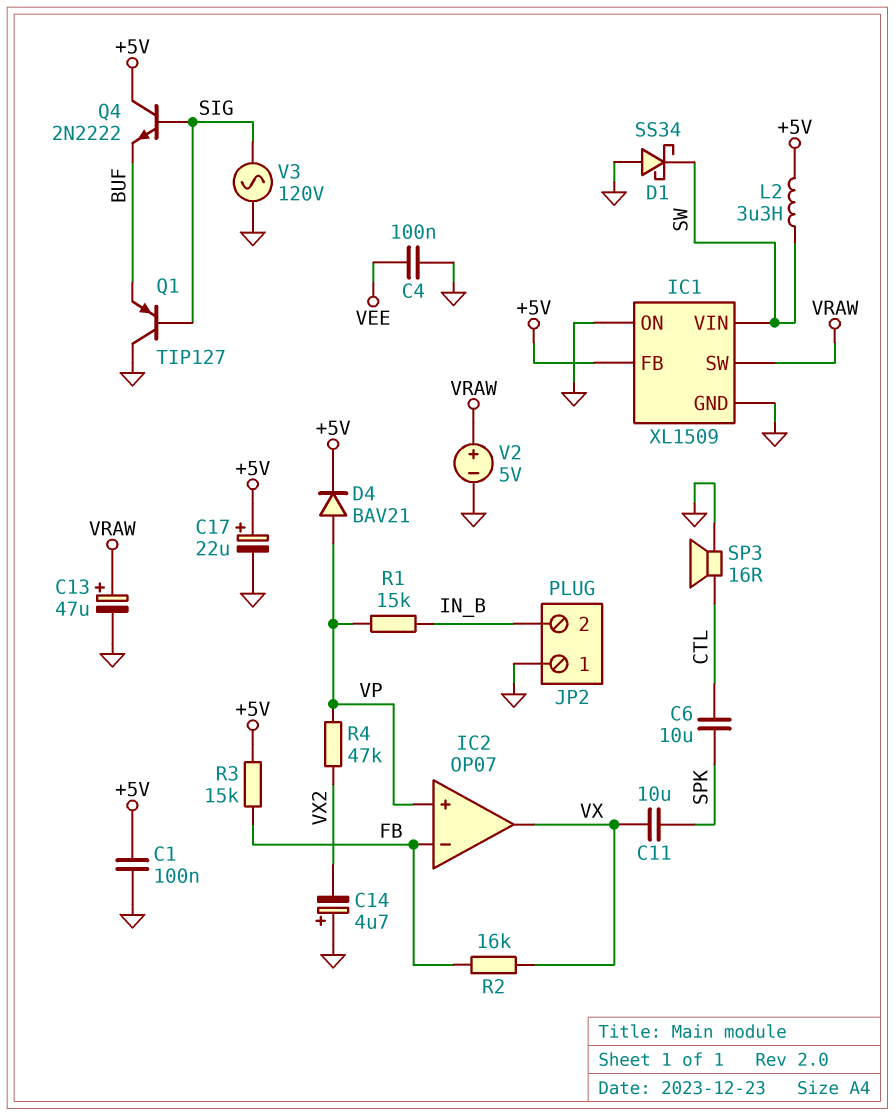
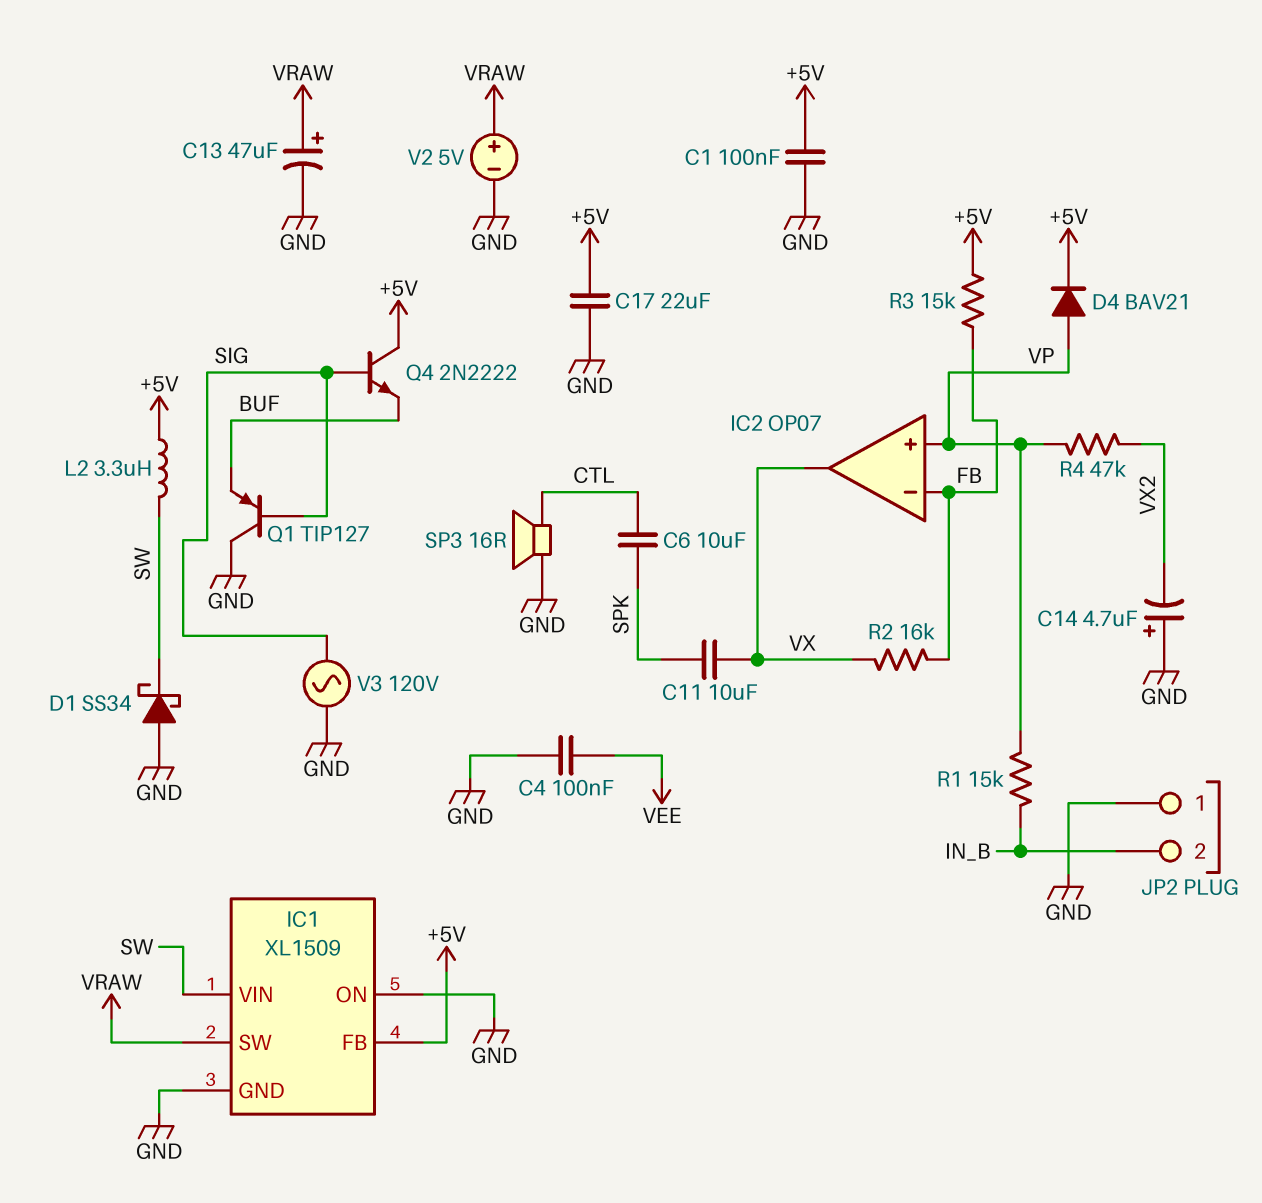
C17: 22uF (plus +5V, minus GND) -> 22uF (+5V, GND)

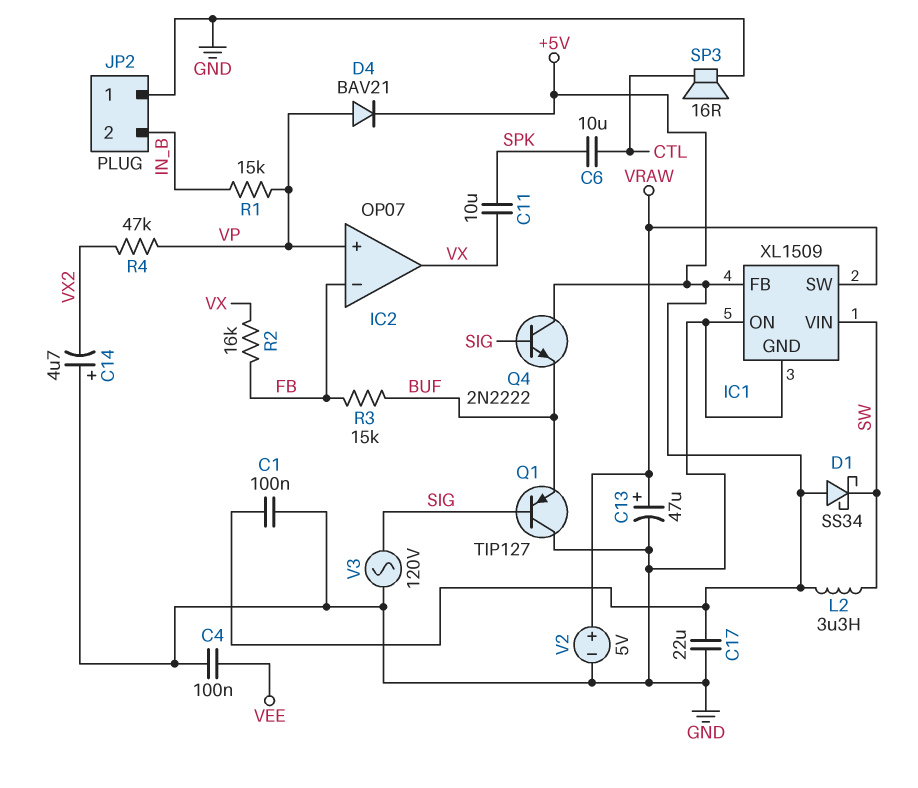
D1: schottky SS34 (A GND, K SW) -> schottky SS34 (A +5V, K SW)
R3: 15k (+5V, FB) -> 15k (BUF, FB)

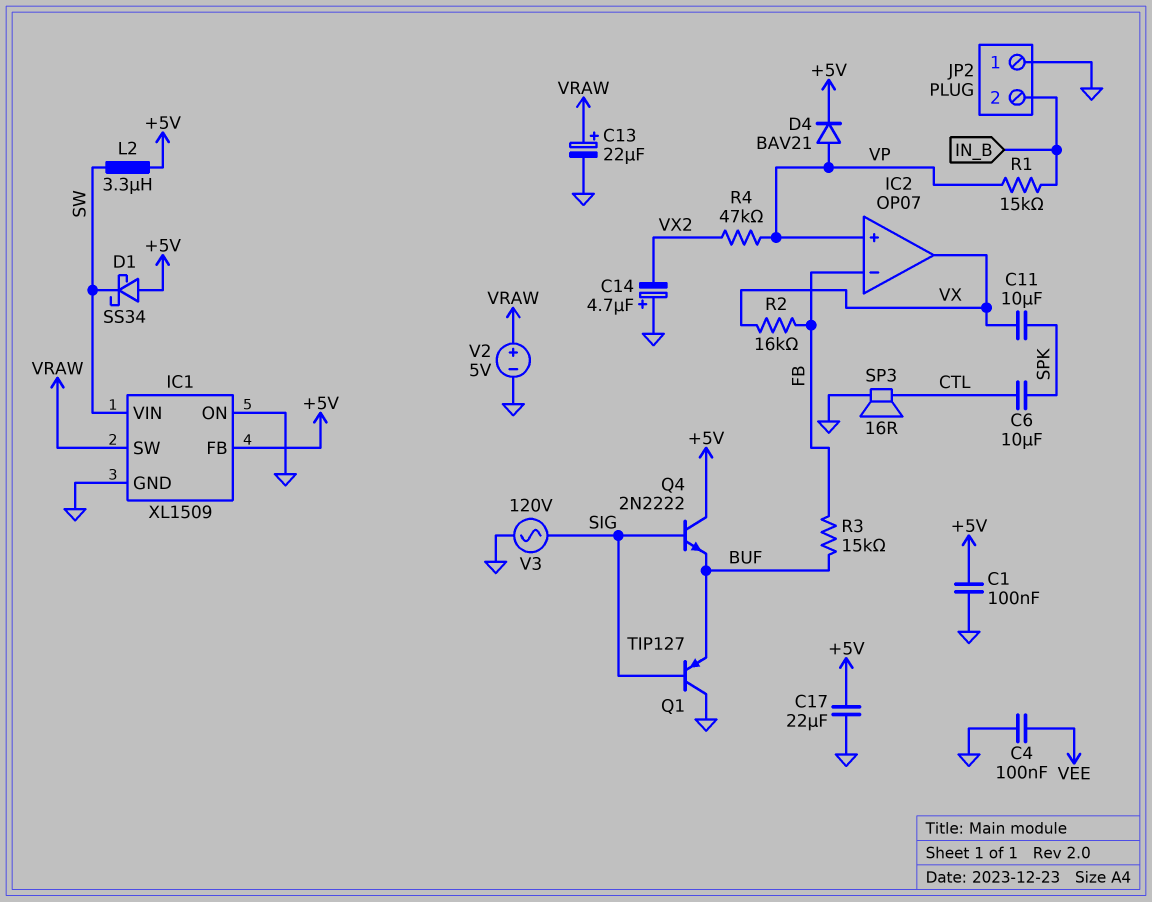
C13: 47uF (plus VRAW, minus GND) -> 22uF (plus VRAW, minus GND)

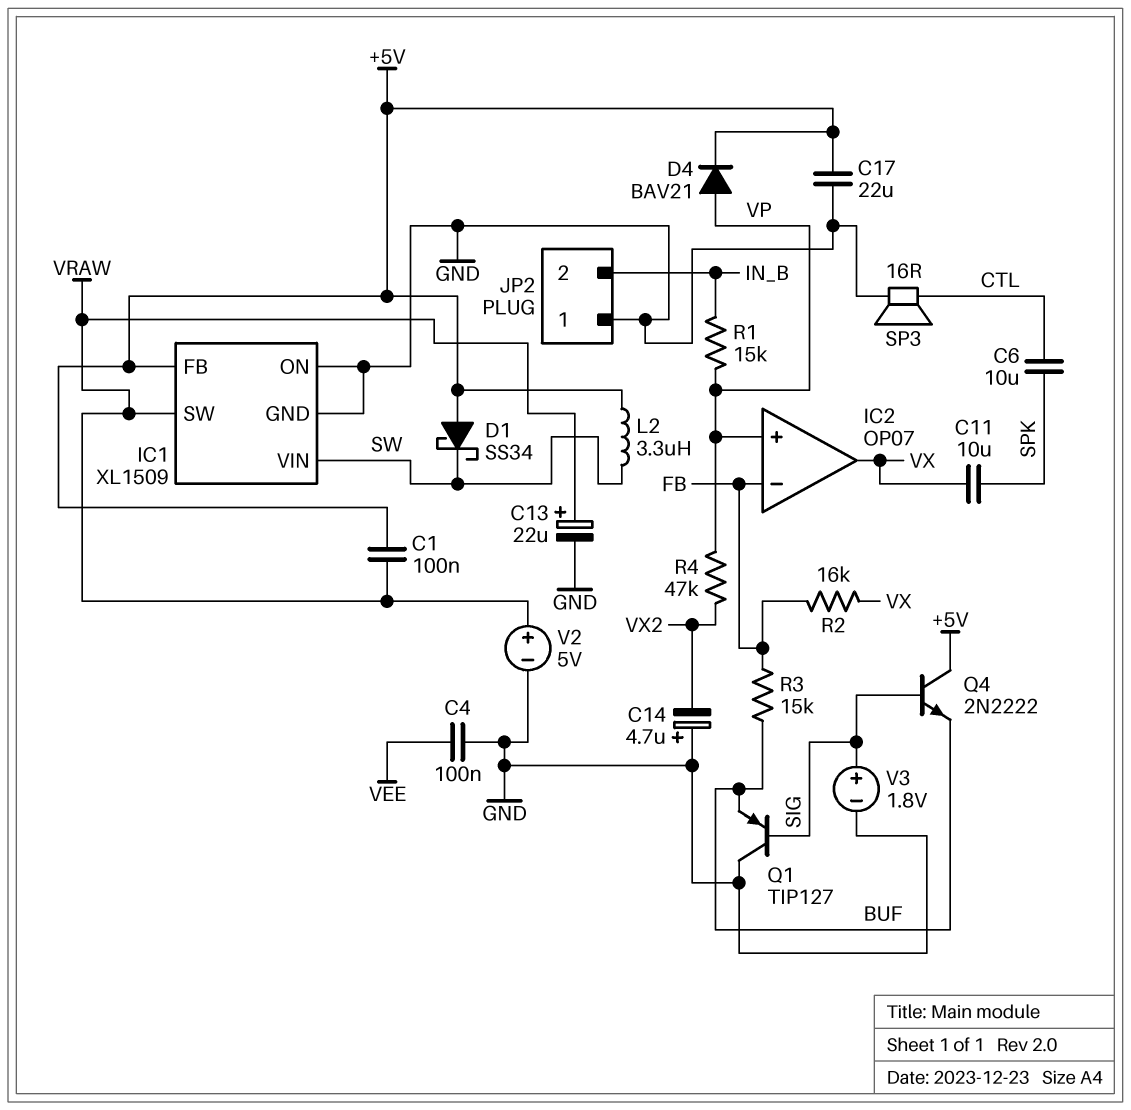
C1: 100nF (+5V, GND) -> 100nF (+5V, VRAW)
V3: AC 120V (GND, SIG) -> 1.8V (plus SIG, minus GND)

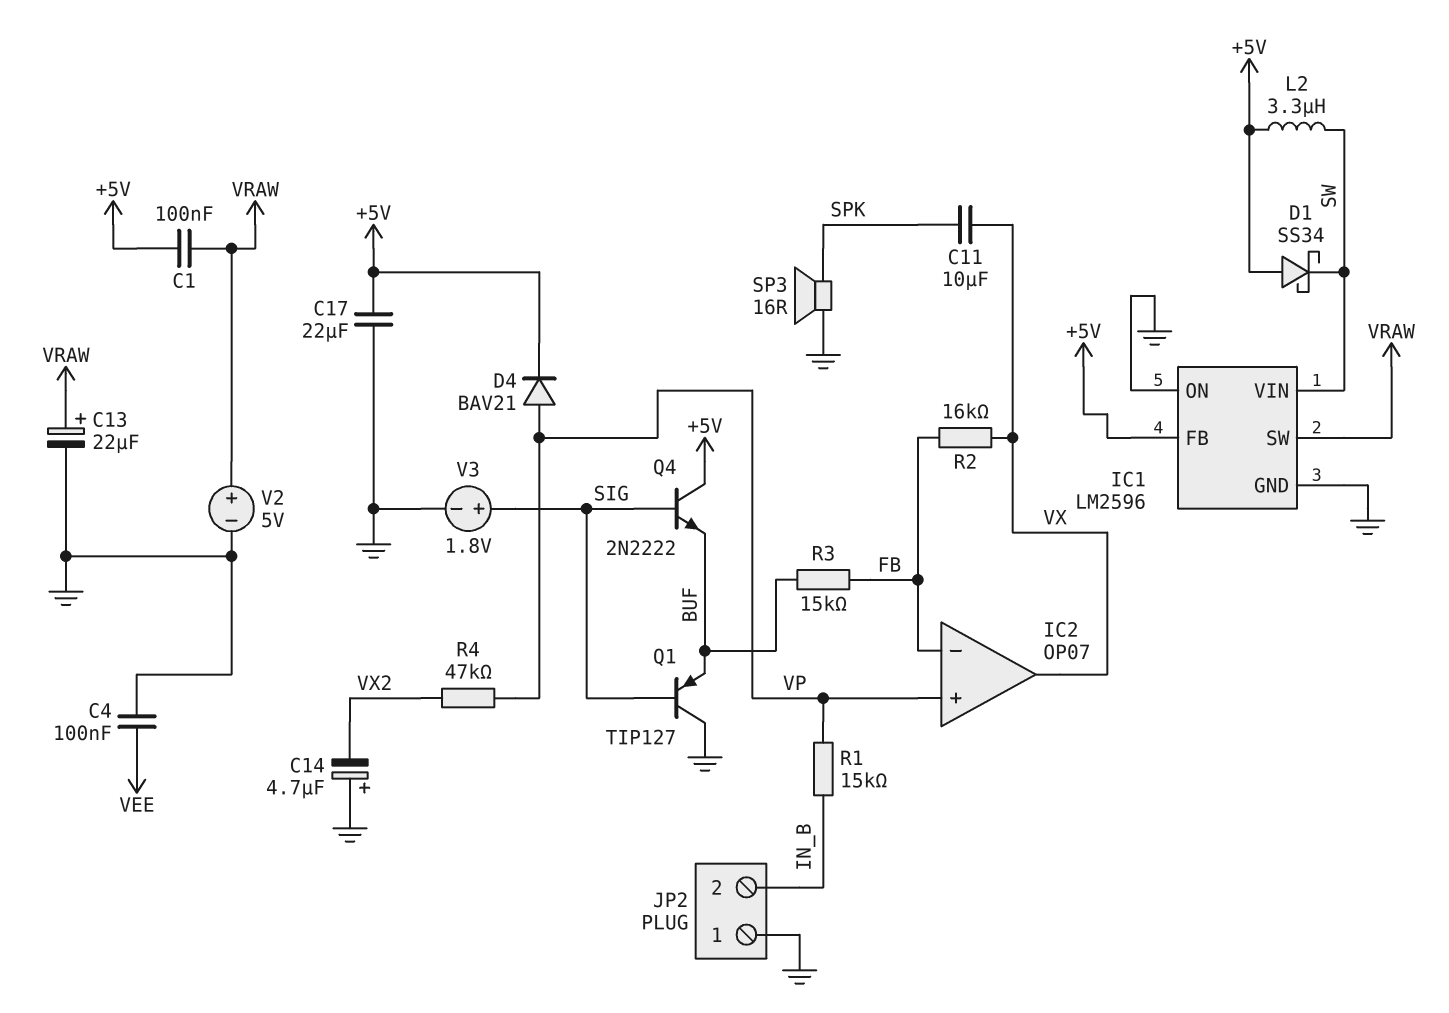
C6: 10uF (CTL, SPK) -> none
IC1: XL1509 -> LM2596
SP3: speaker 16R (CTL, GND) -> speaker 16R (GND, SPK)

